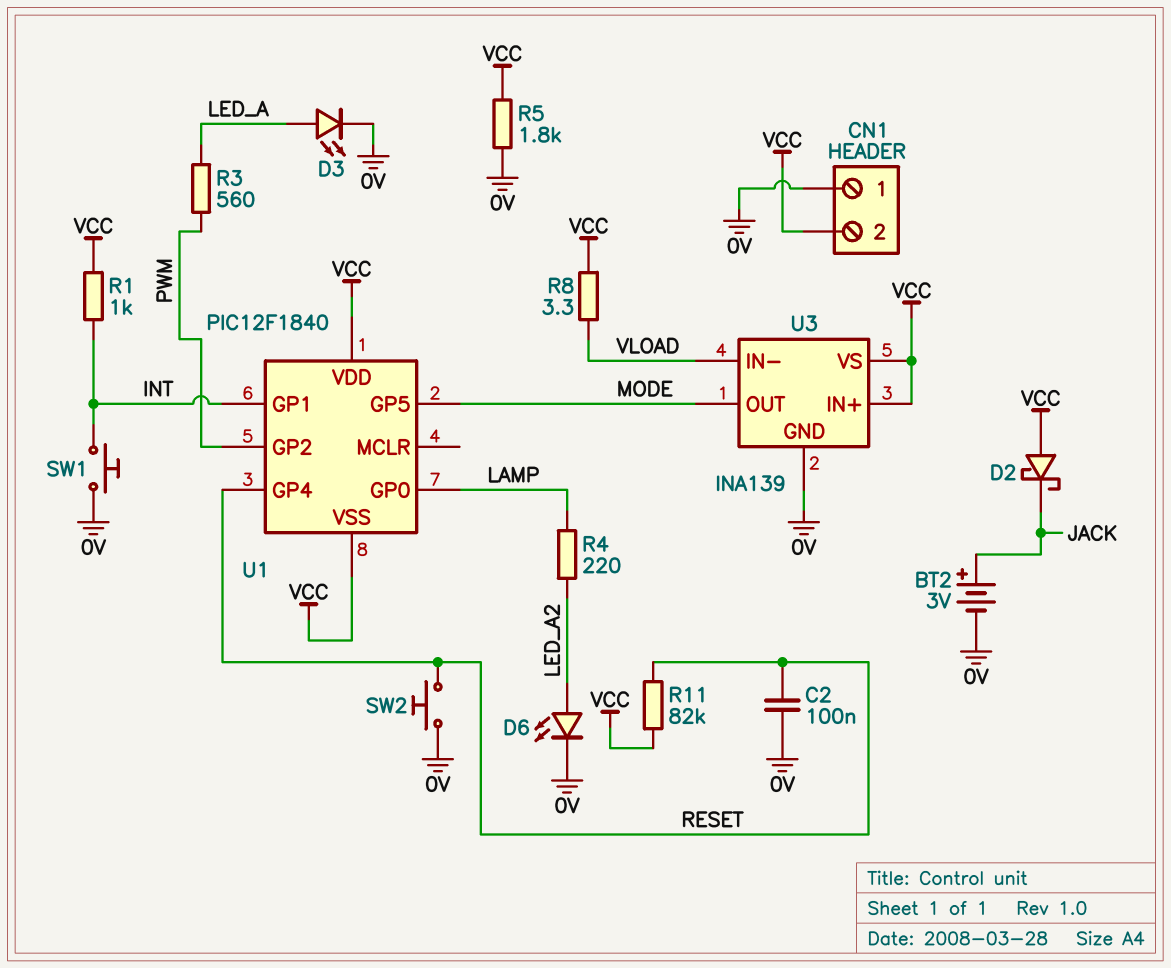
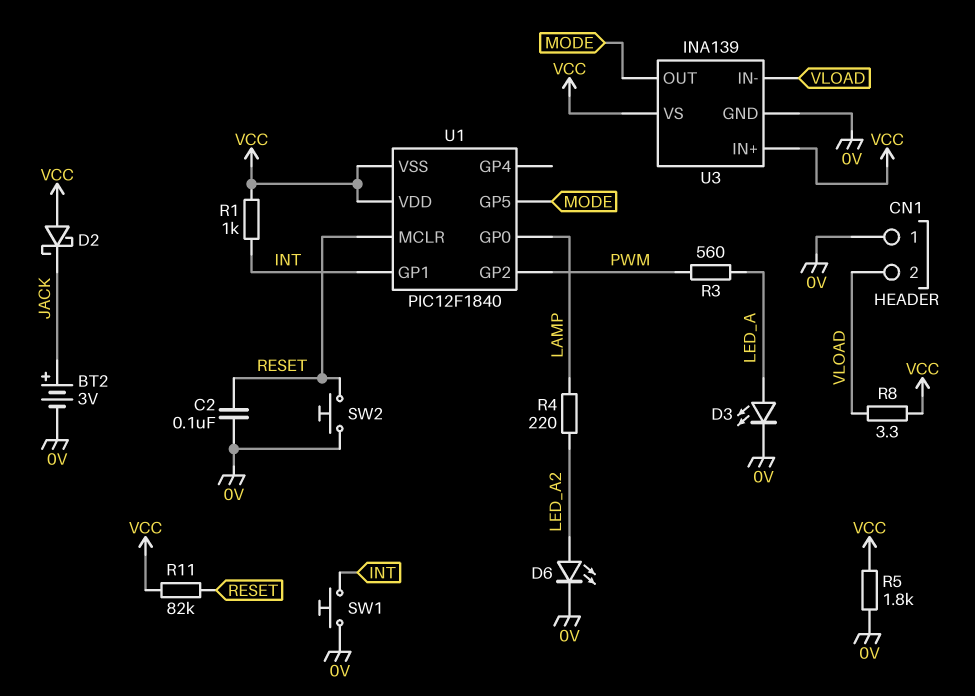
CN1 pin 2: VCC -> VLOAD
U1 pin GP4: RESET -> none
U1 pin MCLR: none -> RESET

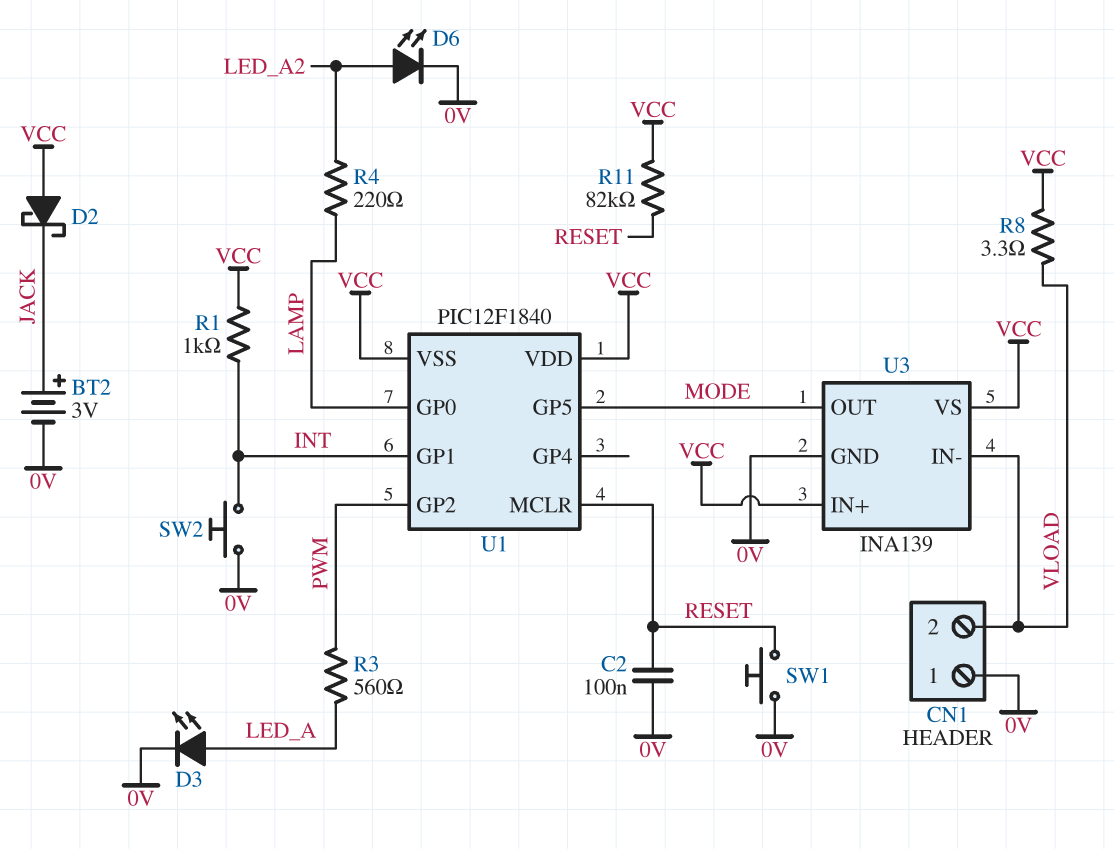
R5: 1.8k (0V, VCC) -> none
SW1: button (0V, INT) -> button (0V, RESET)
SW2: button (0V, RESET) -> button (0V, INT)

